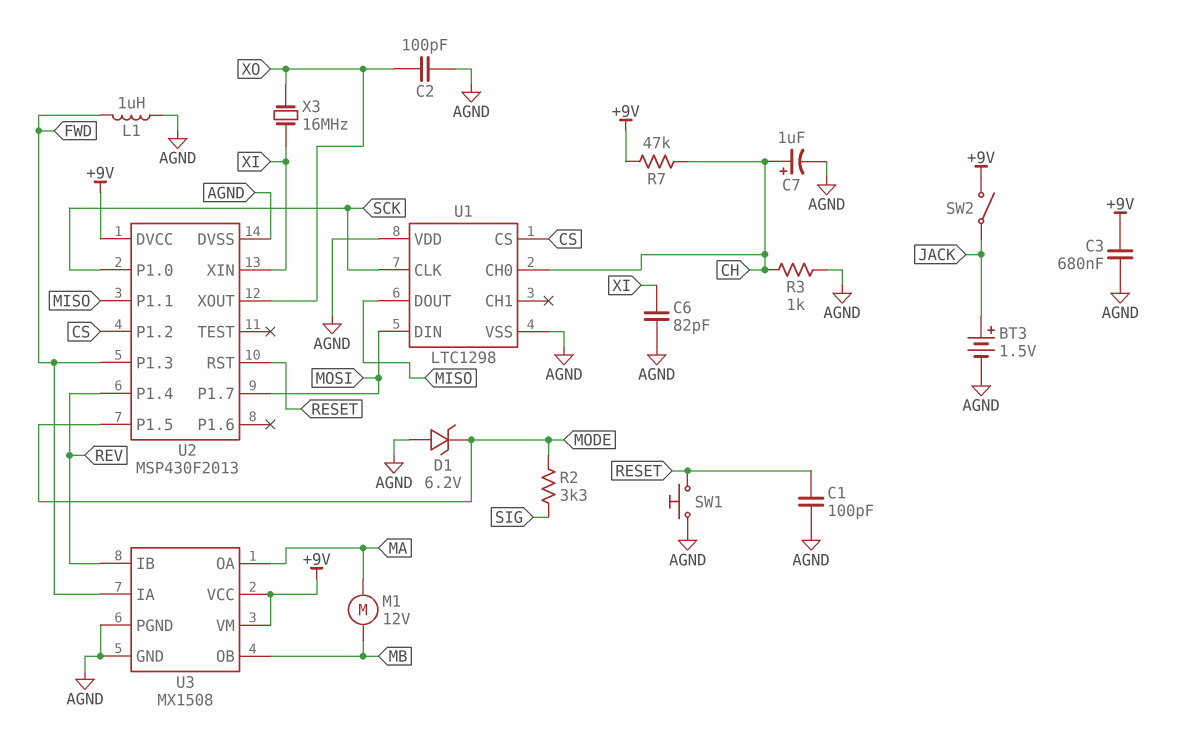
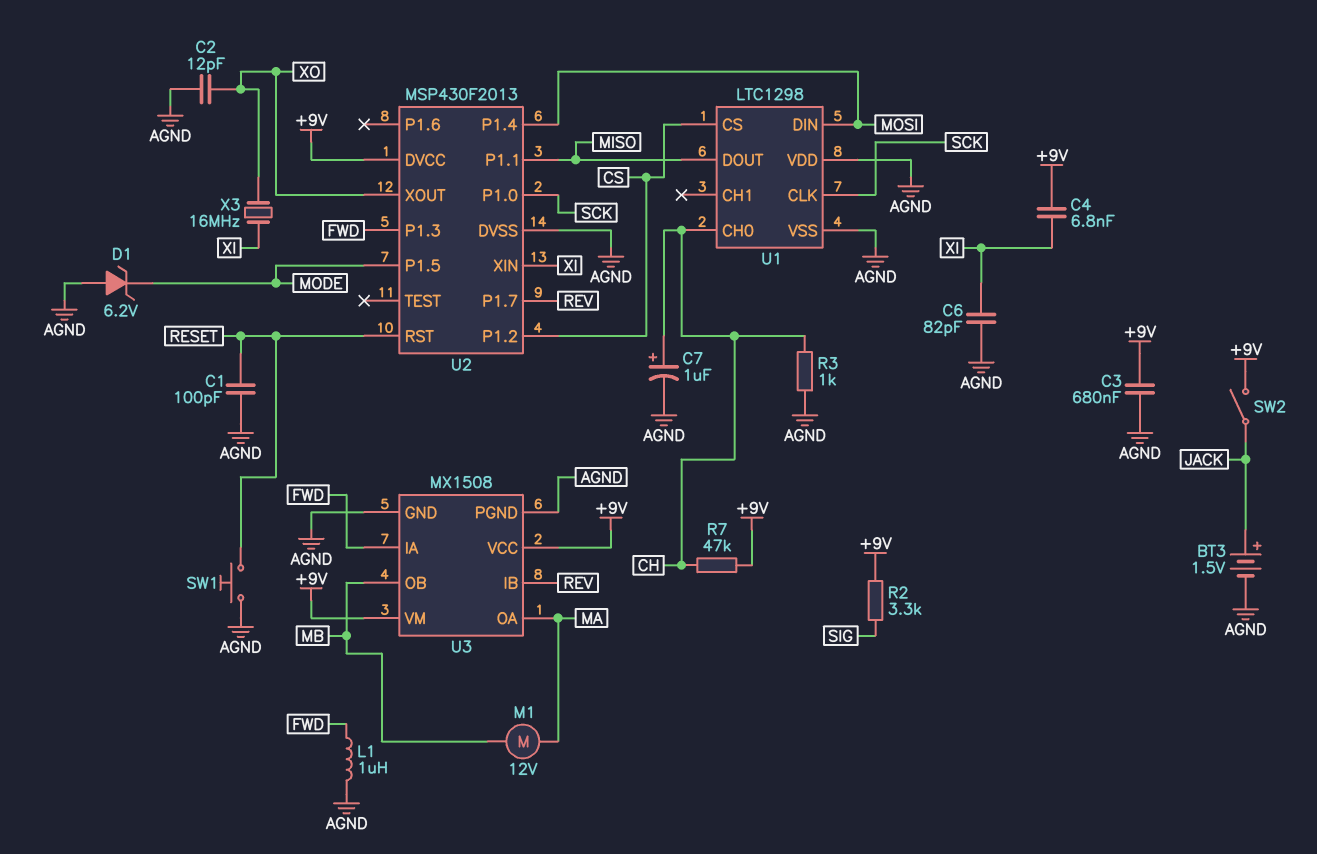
C2: 100pF (AGND, XO) -> 12pF (AGND, XO)
C4: none -> 6.8nF (+9V, XI)
R2: 3.3k (MODE, SIG) -> 3.3k (+9V, SIG)
U2 pin P1.4: REV -> MOSI
U2 pin P1.7: MOSI -> REV

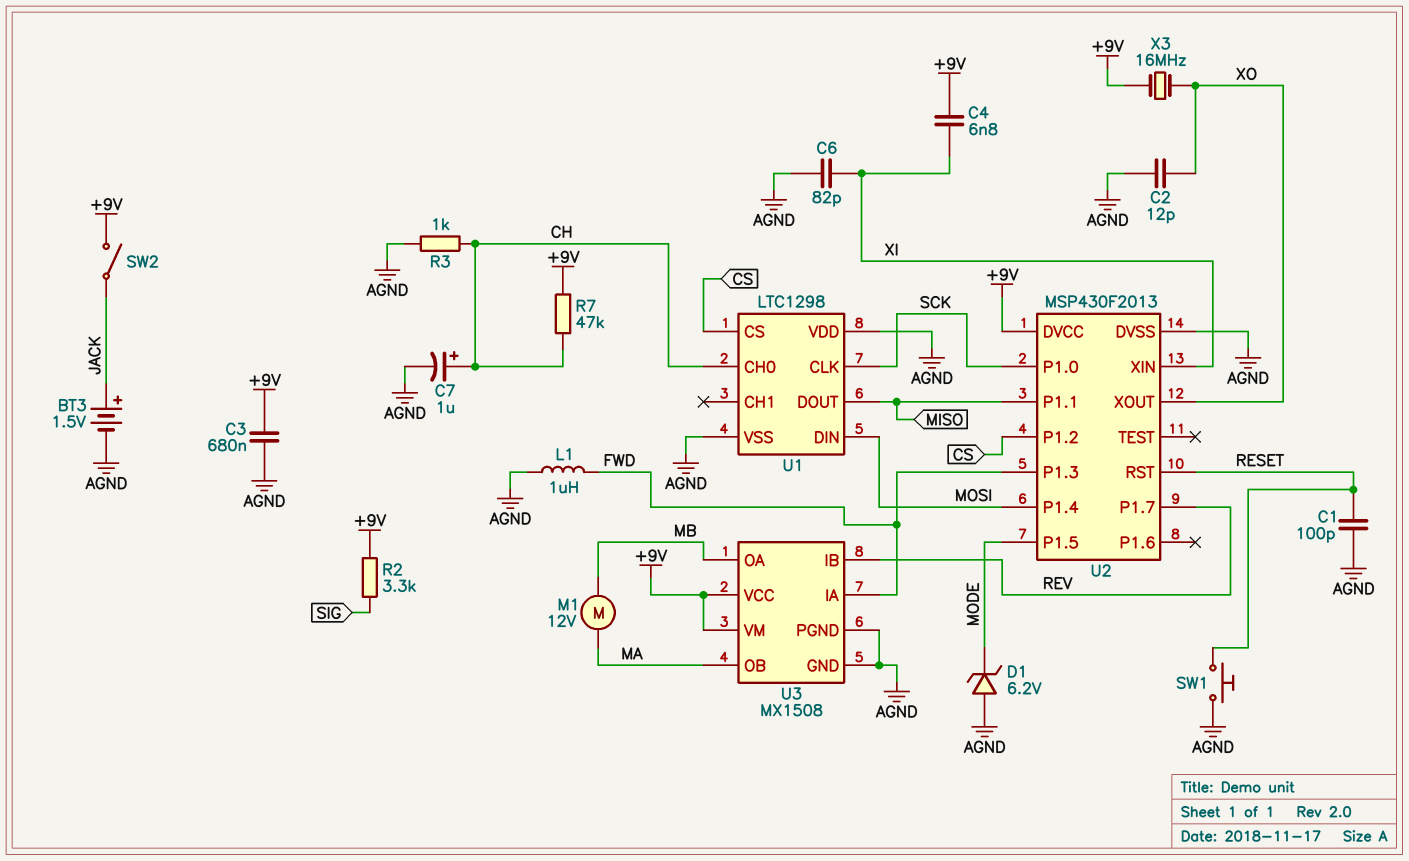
U3 pin OA: MA -> MB
U3 pin OB: MB -> MA
X3: 16MHz (XI, XO) -> 16MHz (+9V, XO)

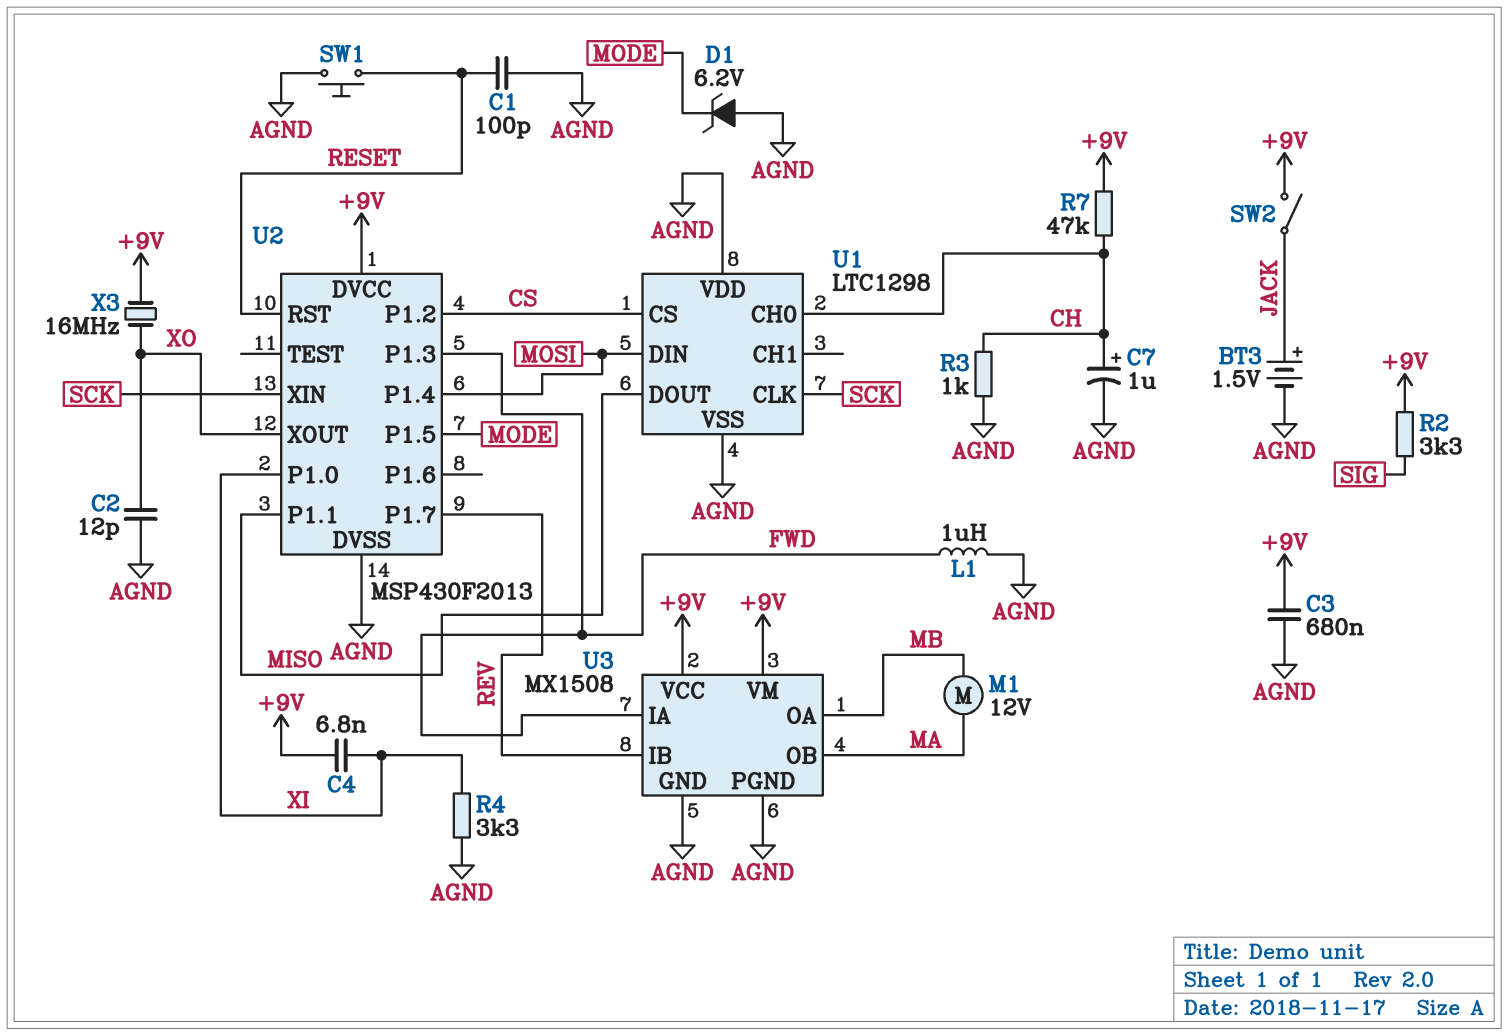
C6: 82pF (AGND, XI) -> none
R4: none -> 3.3k (AGND, XI)
U2 pin P1.0: SCK -> XI
U2 pin XIN: XI -> SCK

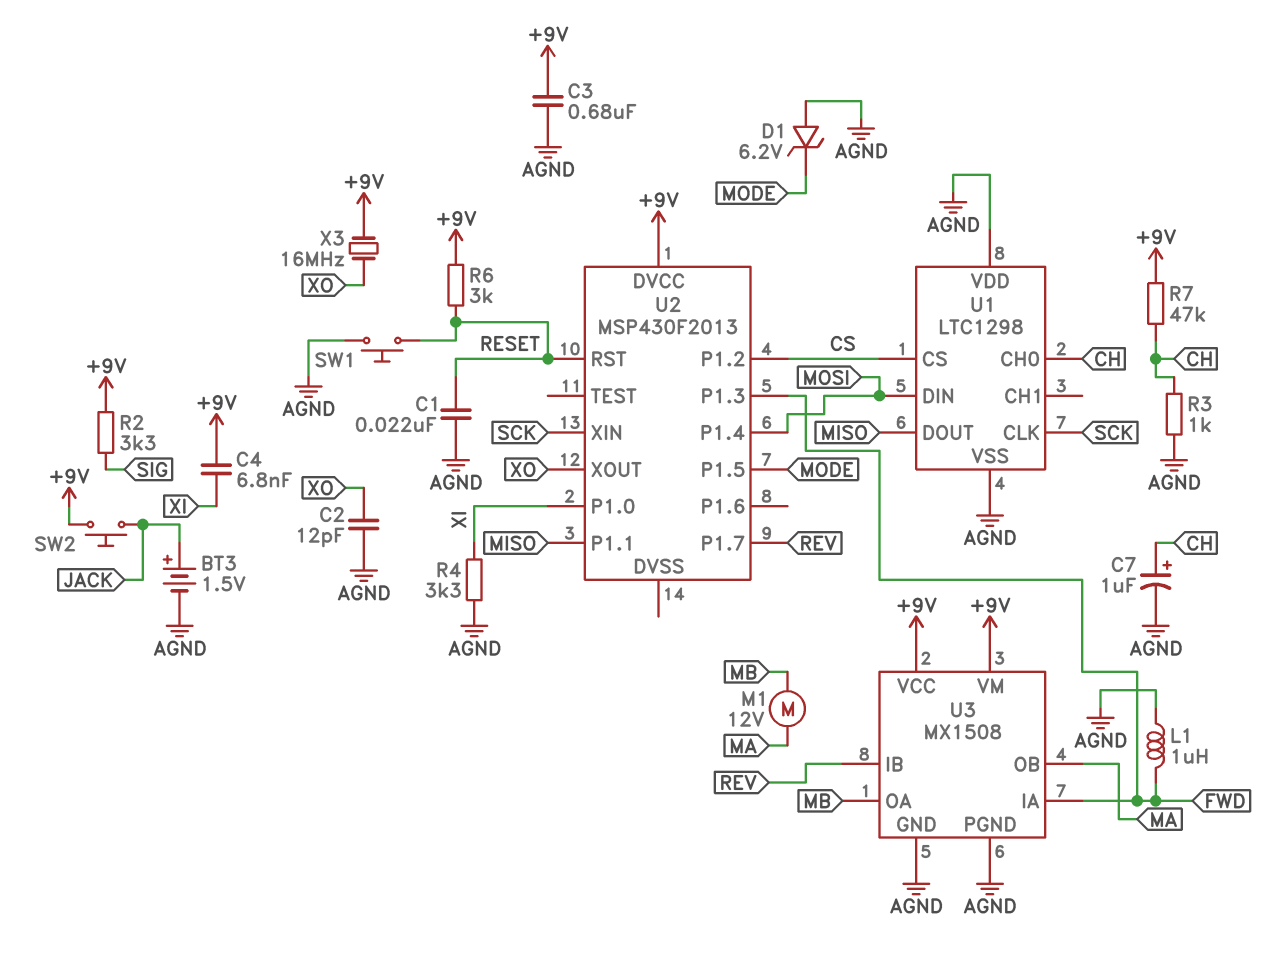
C1: 100pF (AGND, RESET) -> 22nF (AGND, RESET)
R6: none -> 3k (+9V, RESET)
SW2: switch (+9V, JACK) -> button (+9V, JACK)
U2 pin DVSS: AGND -> none

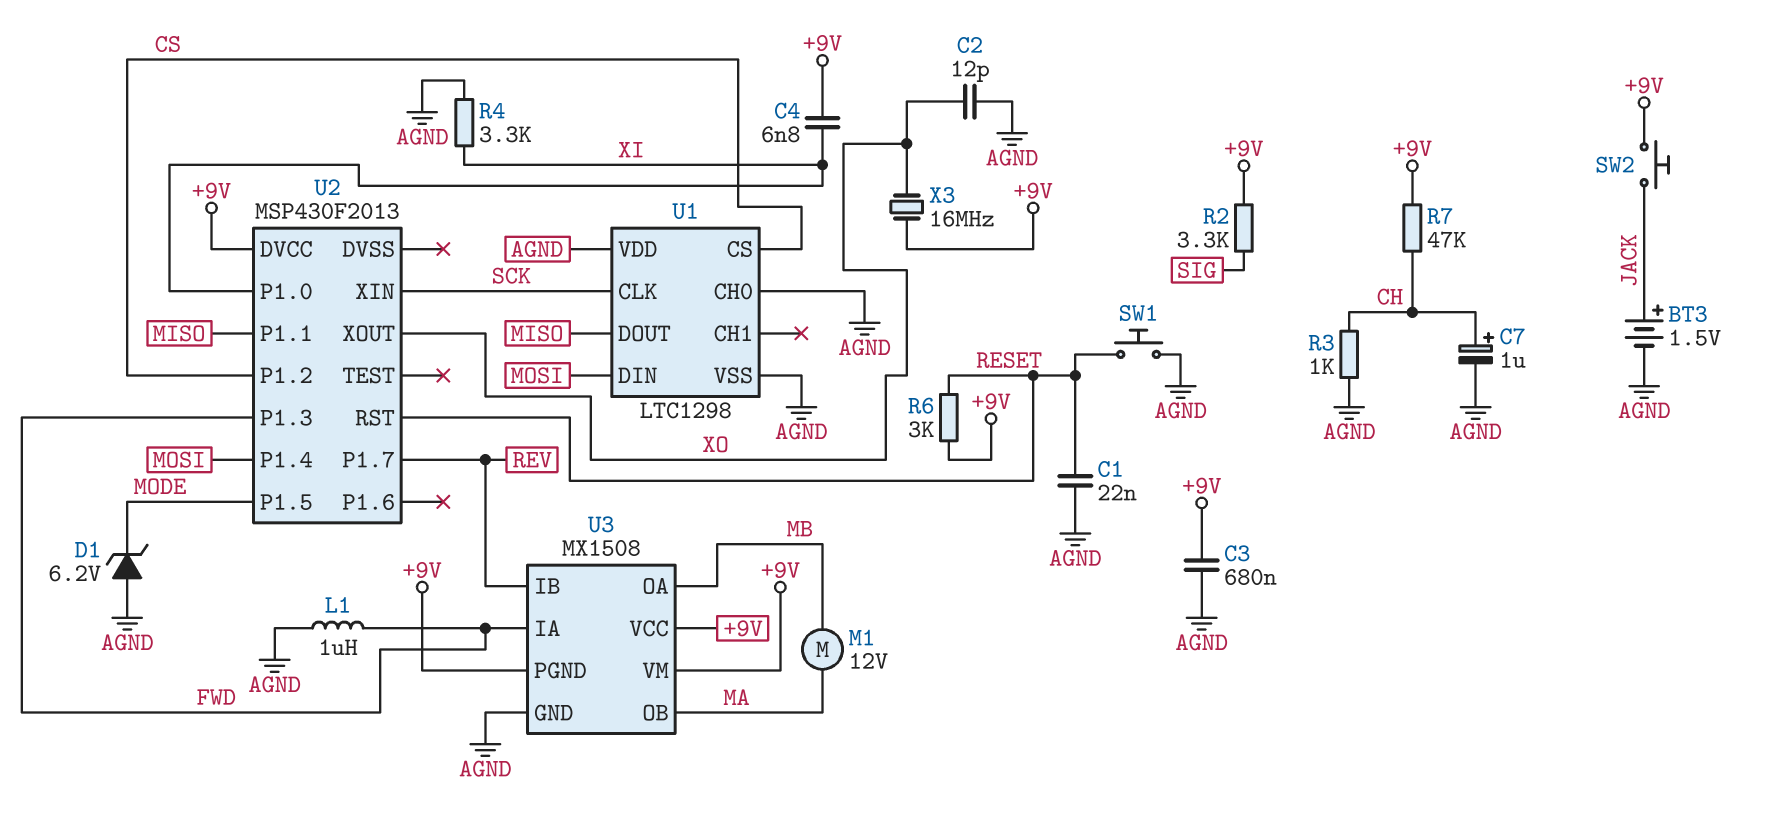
U1 pin CH0: CH -> AGND
U3 pin PGND: AGND -> +9V

